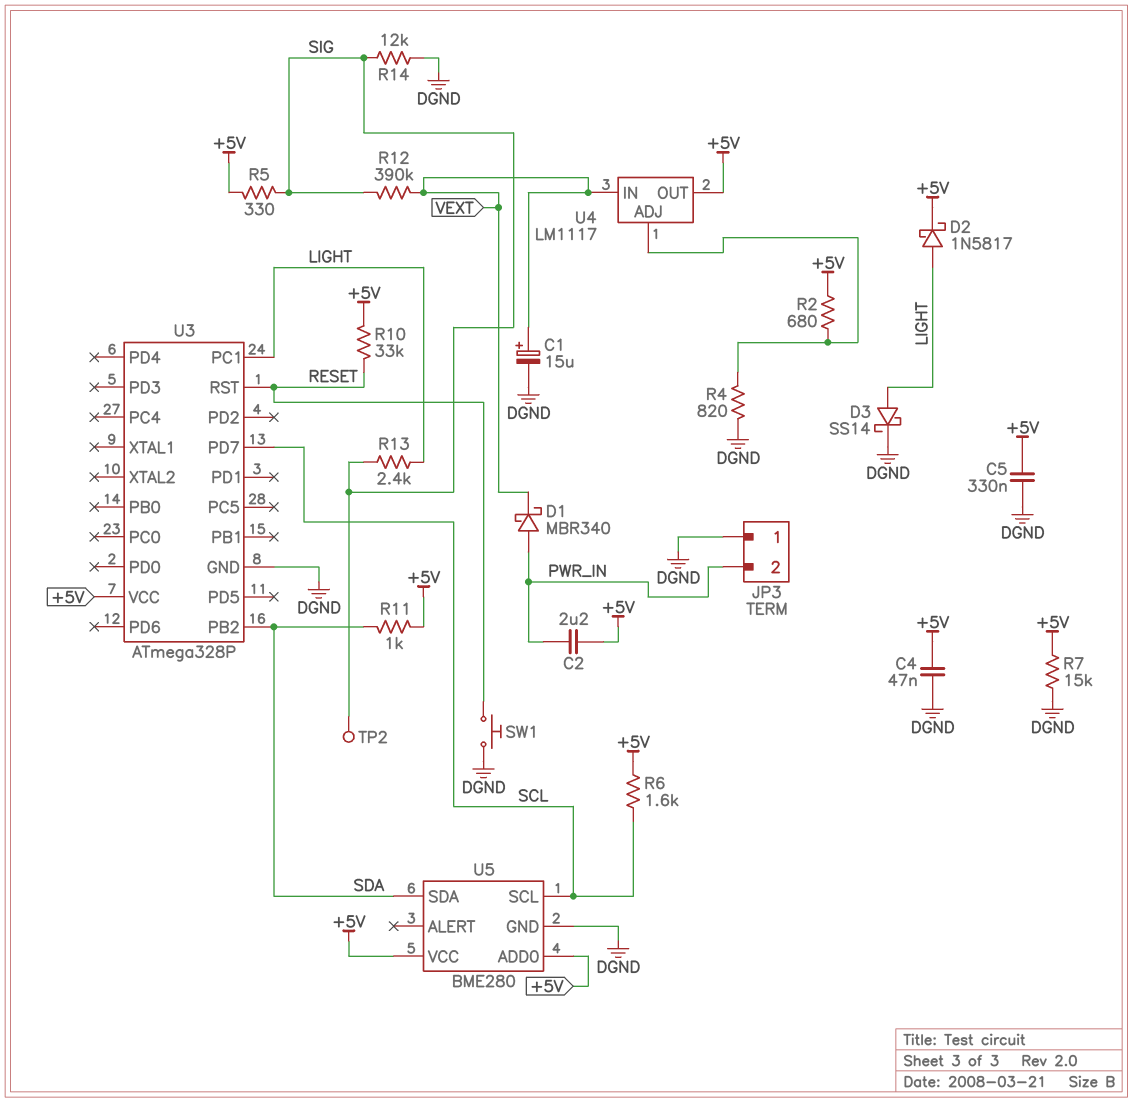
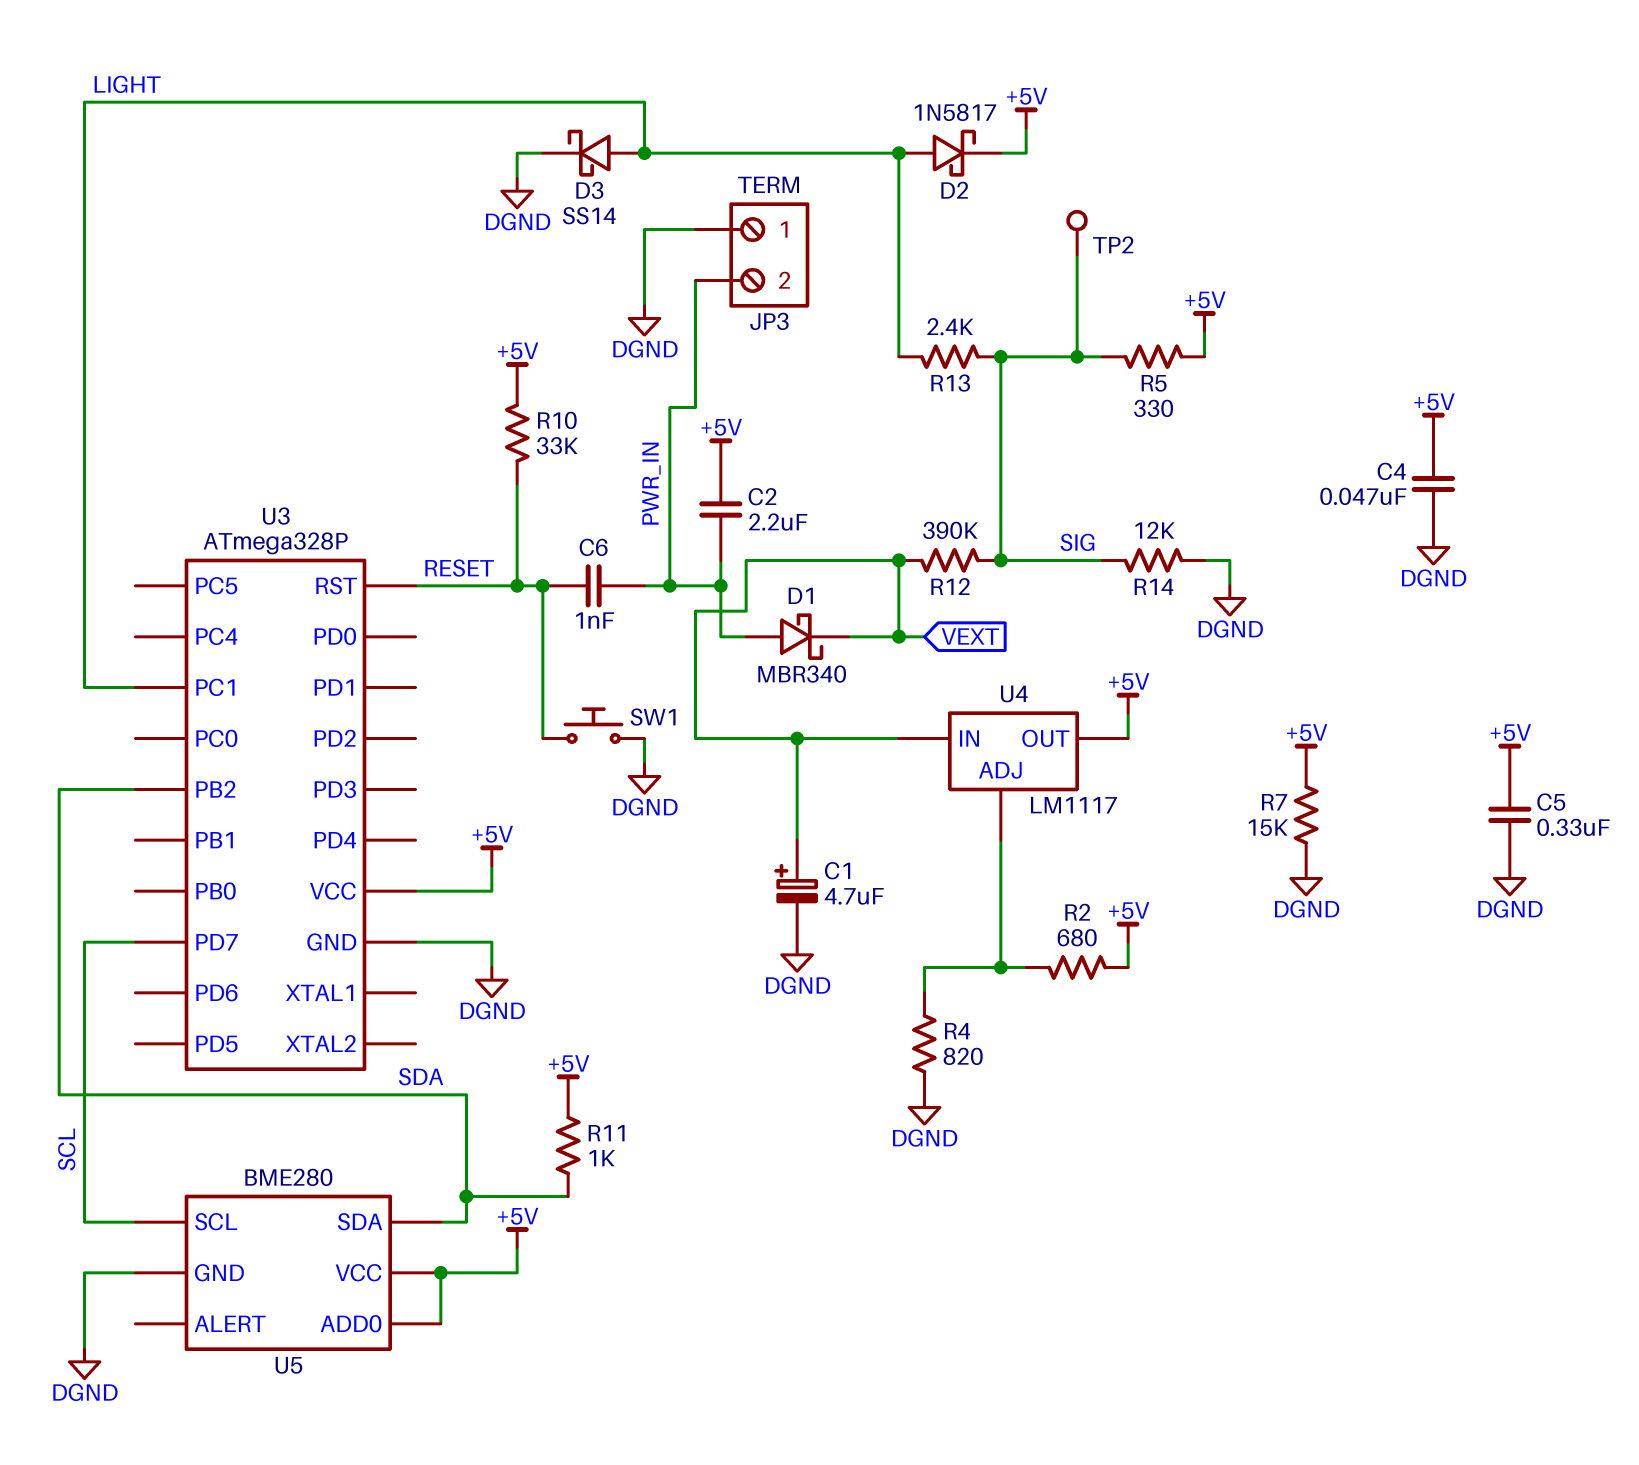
C1: 15uF (plus VEXT, minus DGND) -> 4.7uF (plus VEXT, minus DGND)
C6: none -> 1nF (PWR_IN, RESET)
R6: 1.6k (+5V, SCL) -> none

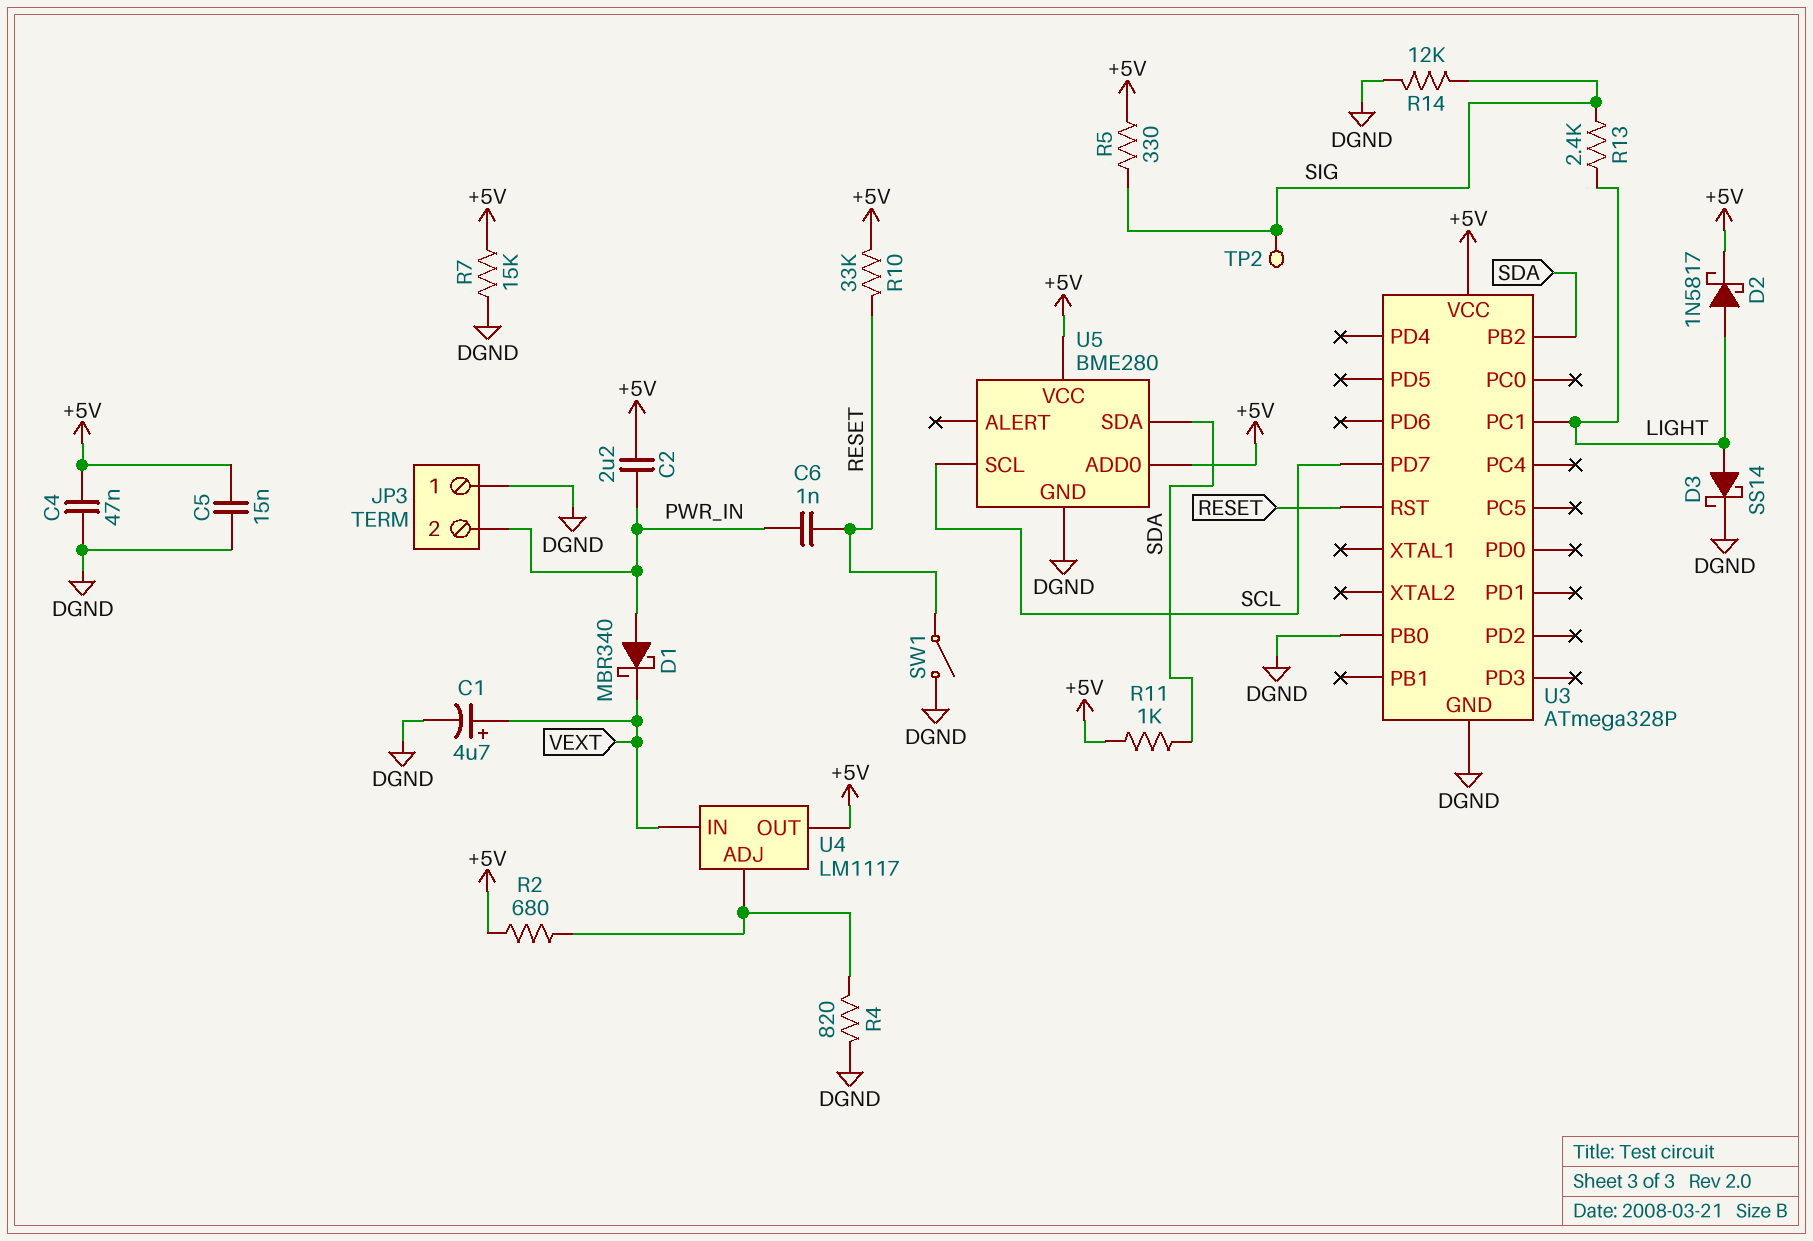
C5: 330nF (+5V, DGND) -> 15nF (+5V, DGND)
R12: 390k (SIG, VEXT) -> none
SW1: button (DGND, RESET) -> switch (DGND, RESET)
U3 pin PB0: none -> DGND

